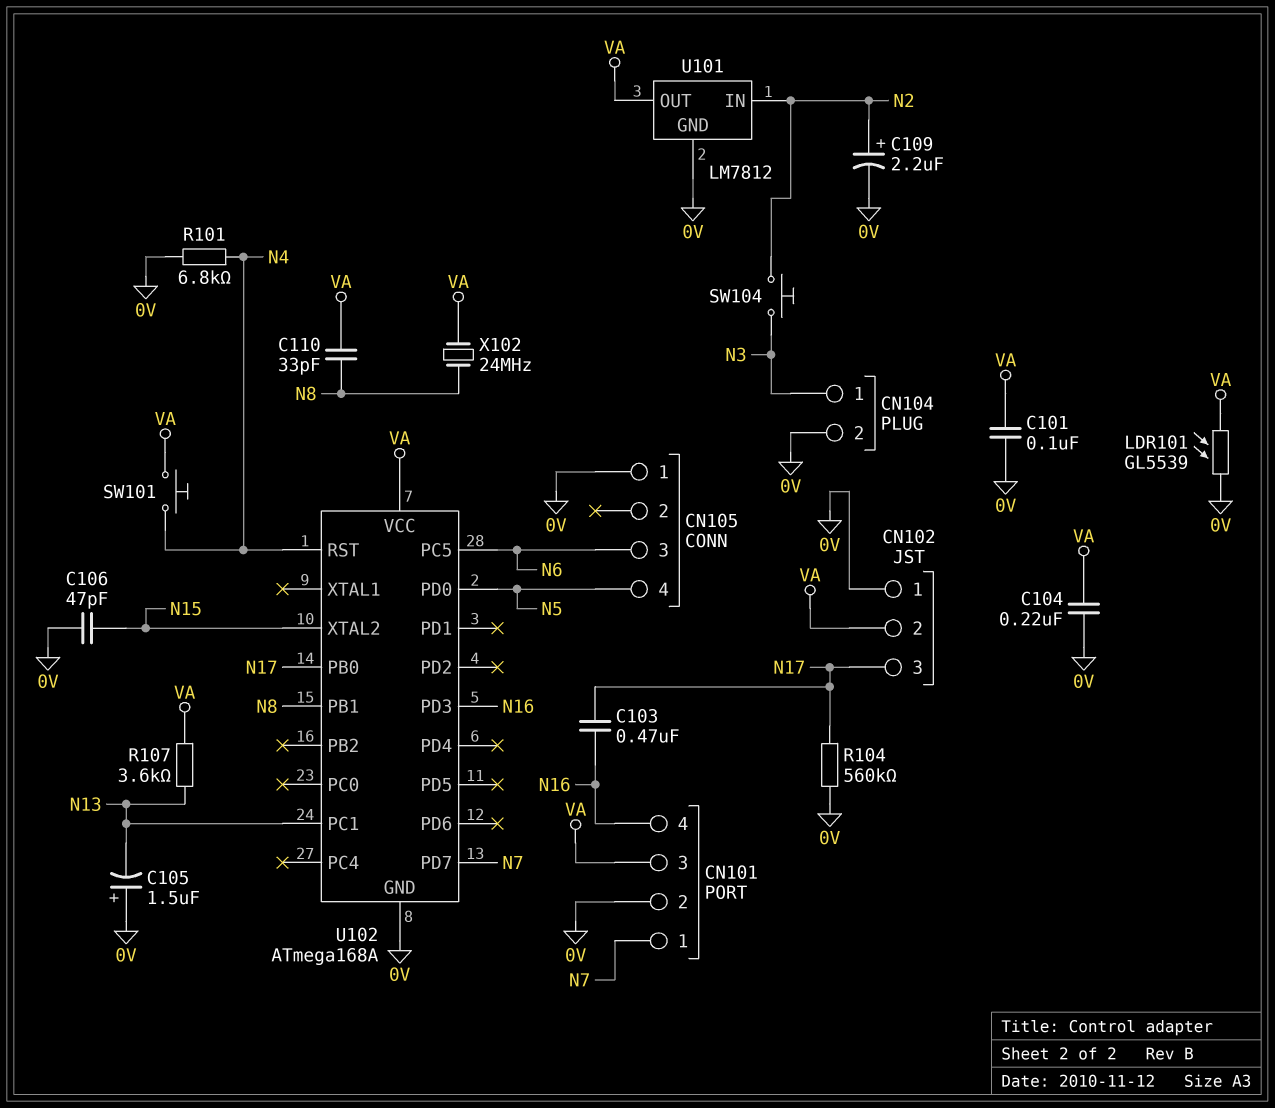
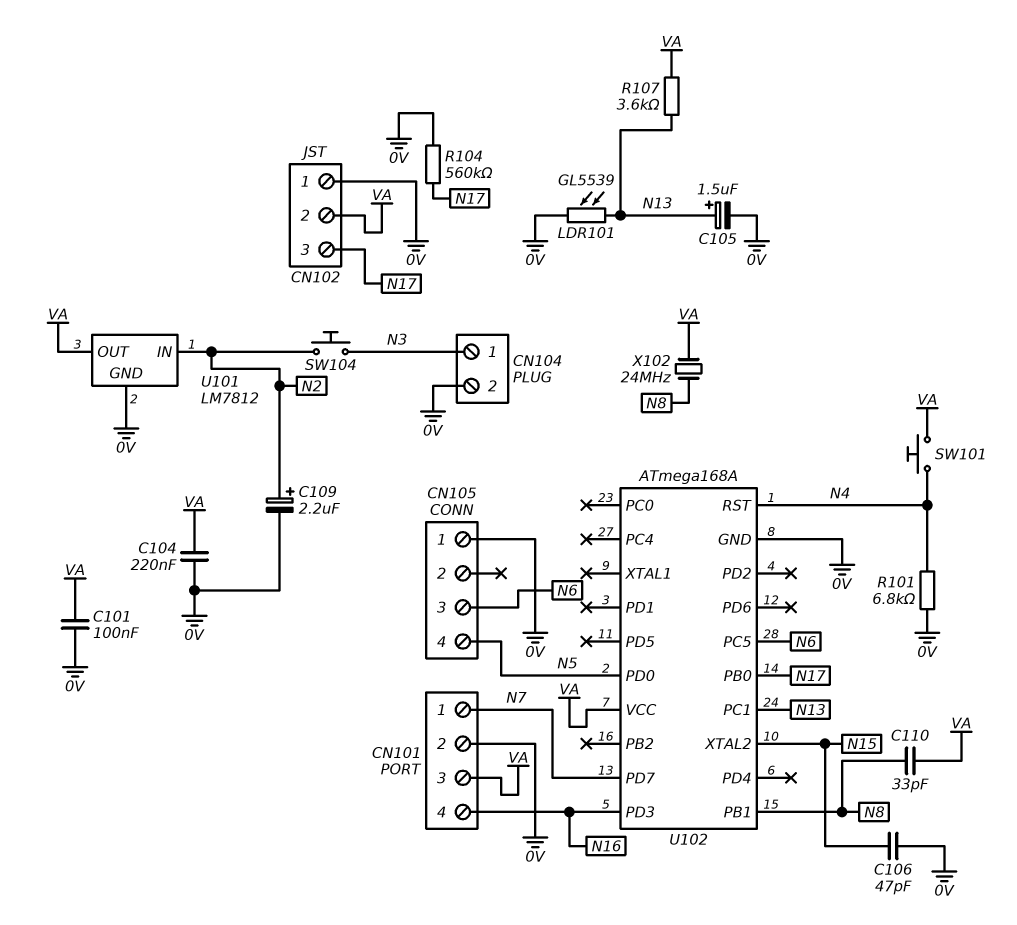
C103: 470nF (N16, N17) -> none
C105: 1.5uF (plus 0V, minus N13) -> 1.5uF (plus N13, minus 0V)
LDR101: GL5539 (0V, VA) -> GL5539 (0V, N13)

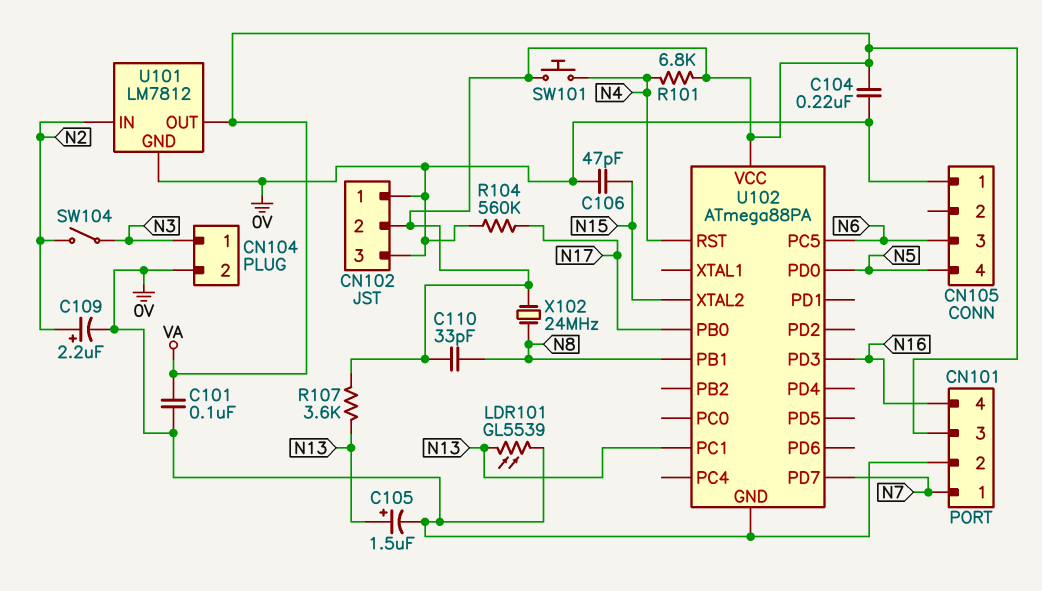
CN102 pin 3: N17 -> 0V
R101: 6.8k (0V, N4) -> 6.8k (N4, VA)
SW104: button (N2, N3) -> switch (N2, N3)
U102: ATmega168A -> ATmega88PA

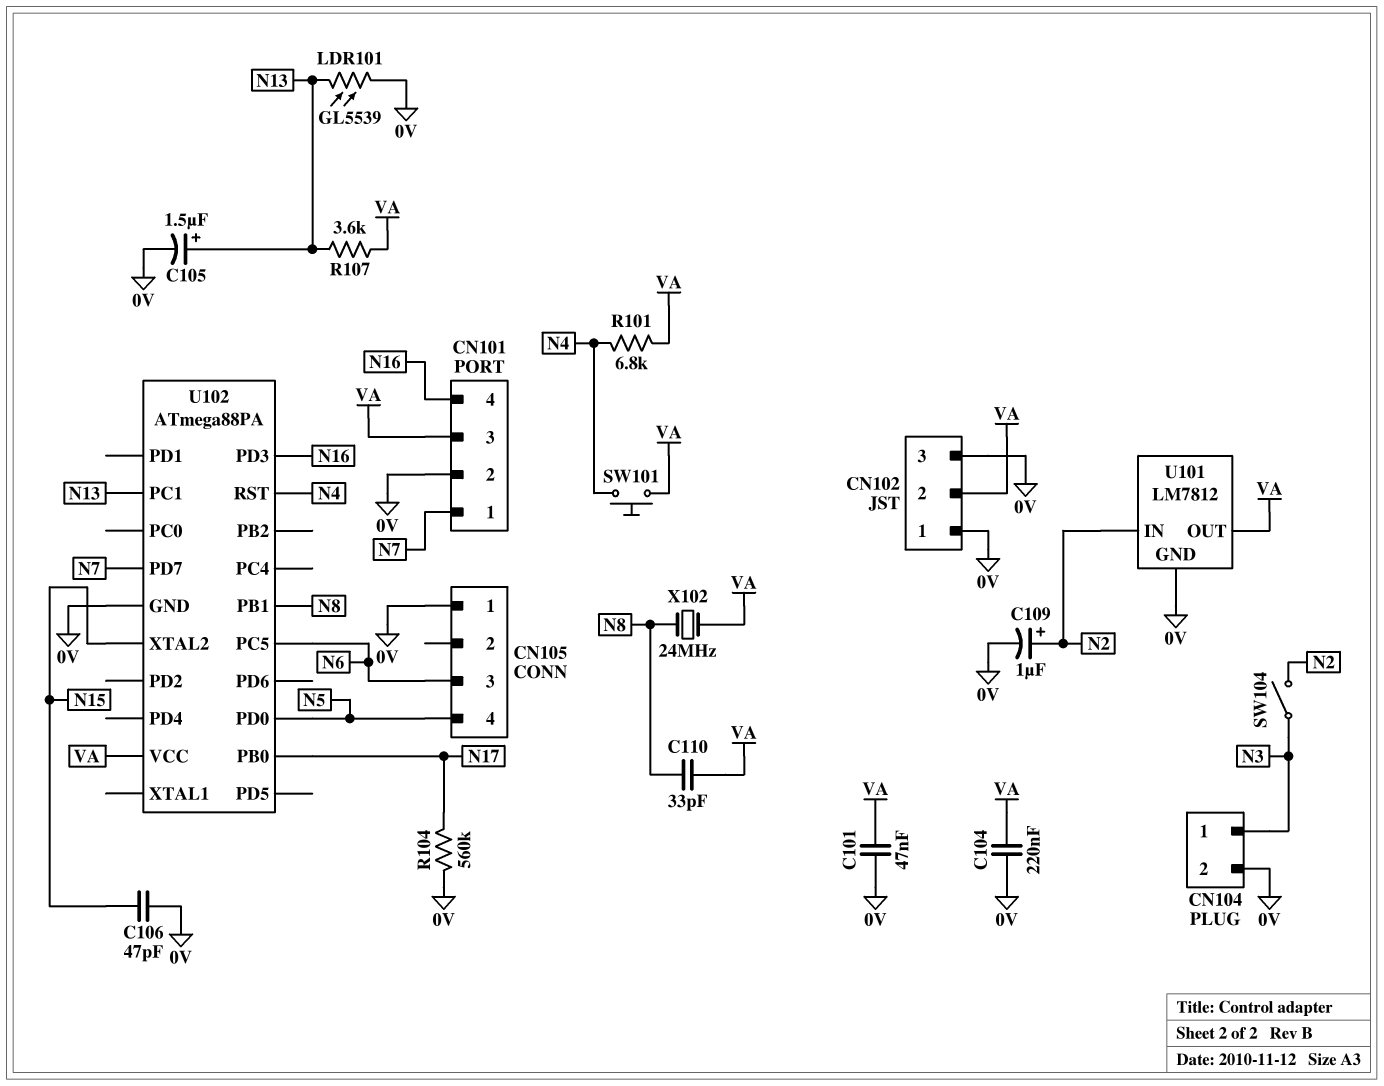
C101: 100nF (0V, VA) -> 47nF (0V, VA)
C109: 2.2uF (plus N2, minus 0V) -> 1uF (plus N2, minus 0V)

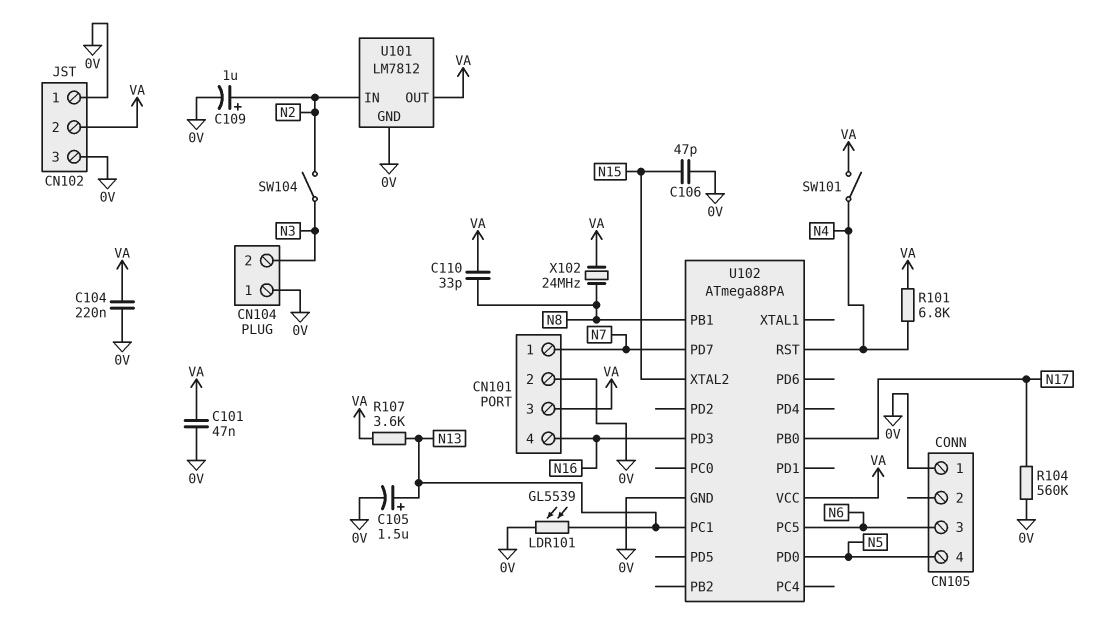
CN104 pin 1: N3 -> 0V
CN104 pin 2: 0V -> N3
SW101: button (N4, VA) -> switch (N4, VA)

